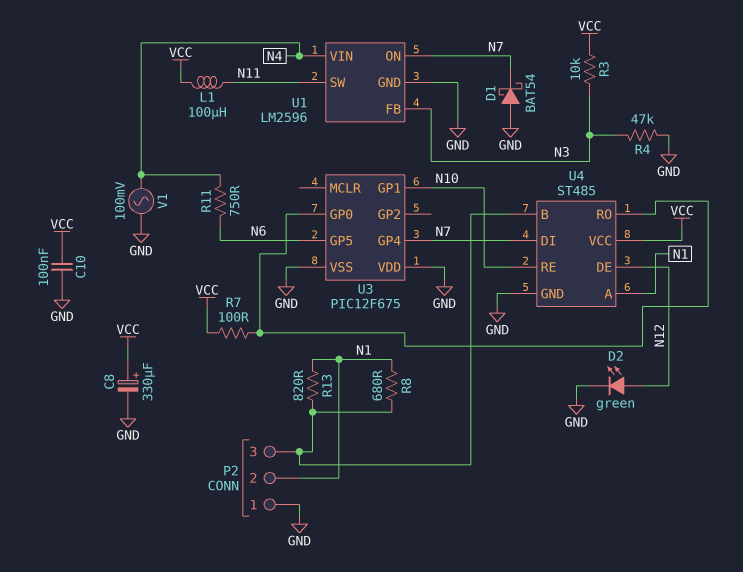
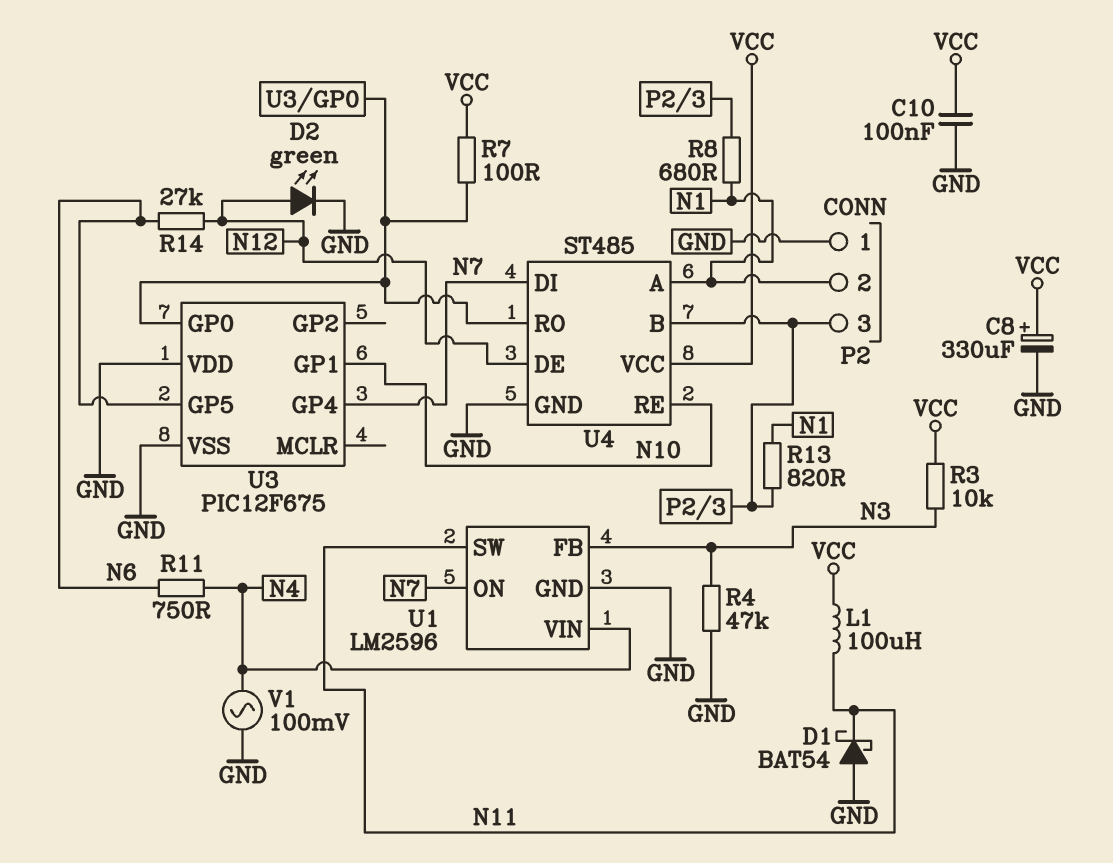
D1: schottky BAT54 (A GND, K N7) -> schottky BAT54 (A GND, K N11)
R14: none -> 27k (N6, N12)

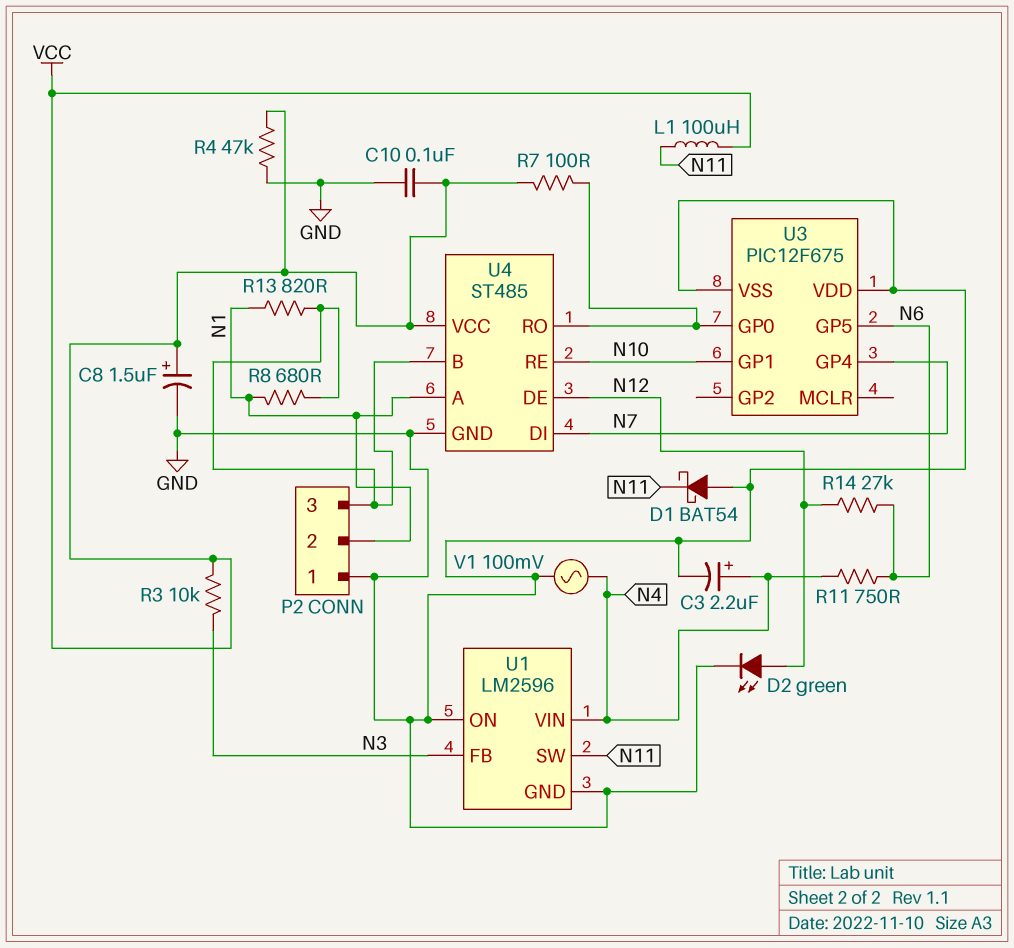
C3: none -> 2.2uF (plus N4, minus GND)
C8: 330uF (plus VCC, minus GND) -> 1.5uF (plus VCC, minus GND)
R4: 47k (GND, N3) -> 47k (GND, VCC)
U1 pin ON: N7 -> GND

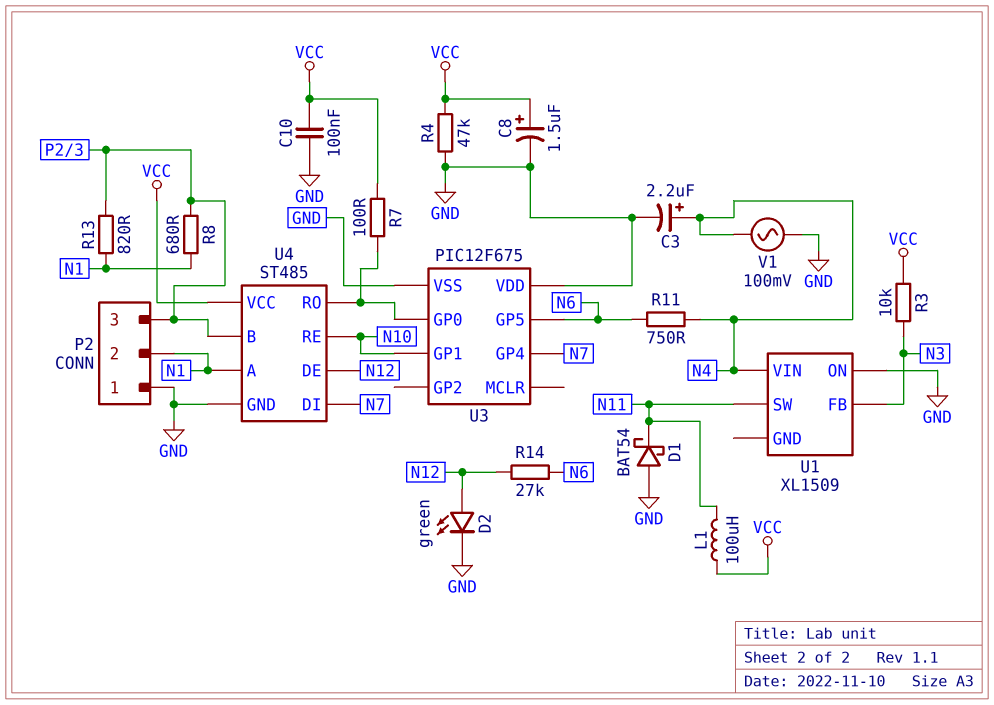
U1: LM2596 -> XL1509
U1 pin GND: GND -> none

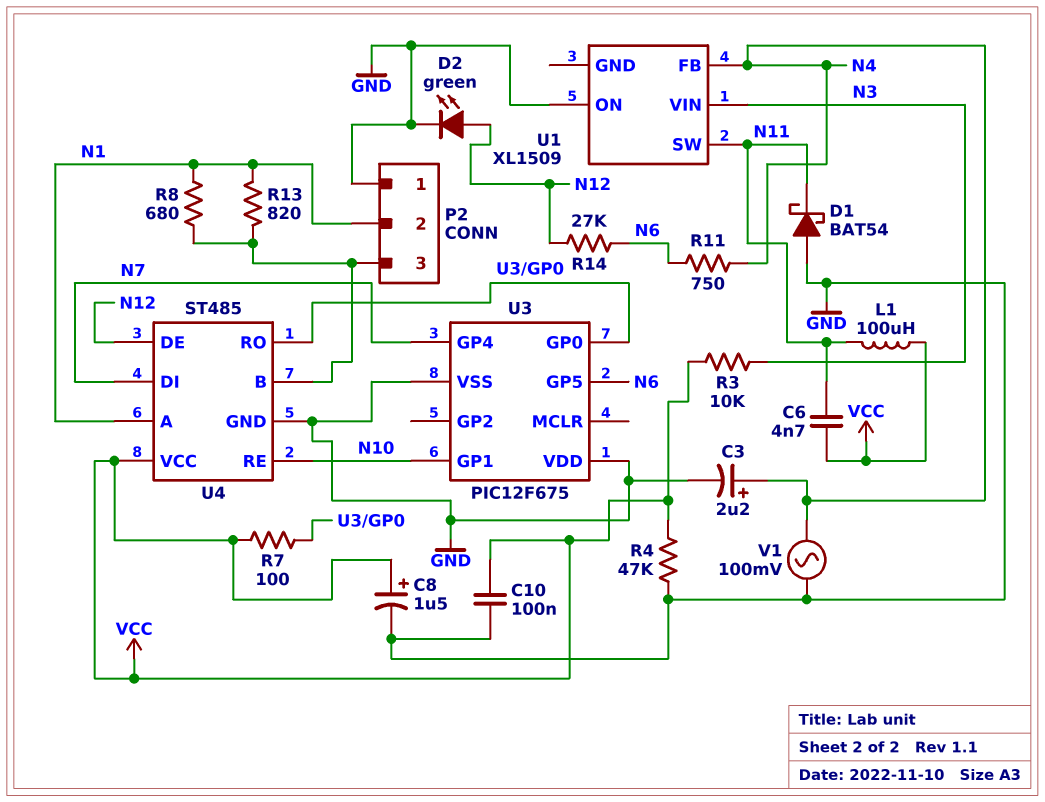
C6: none -> 4.7nF (N11, VCC)
U1 pin FB: N3 -> N4
U1 pin VIN: N4 -> N3

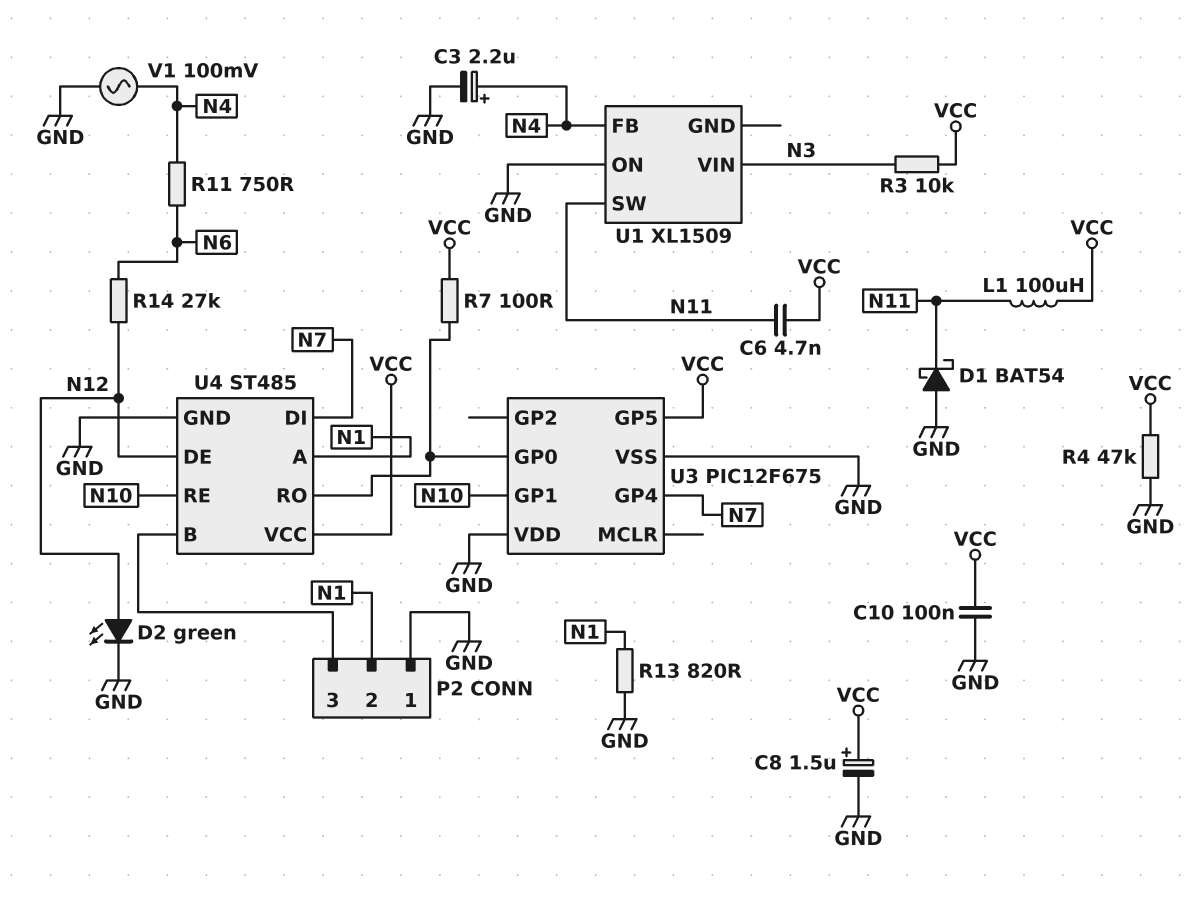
R8: 680 (N1, P2/3) -> none
R13: 820 (N1, P2/3) -> 820 (GND, N1)
U3 pin GP5: N6 -> VCC

